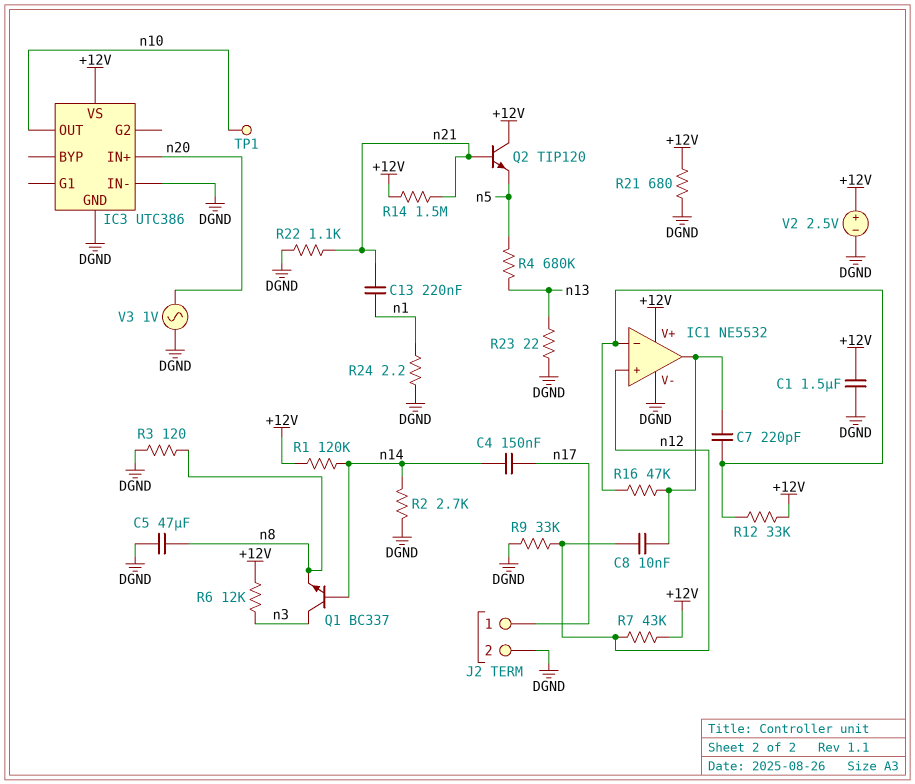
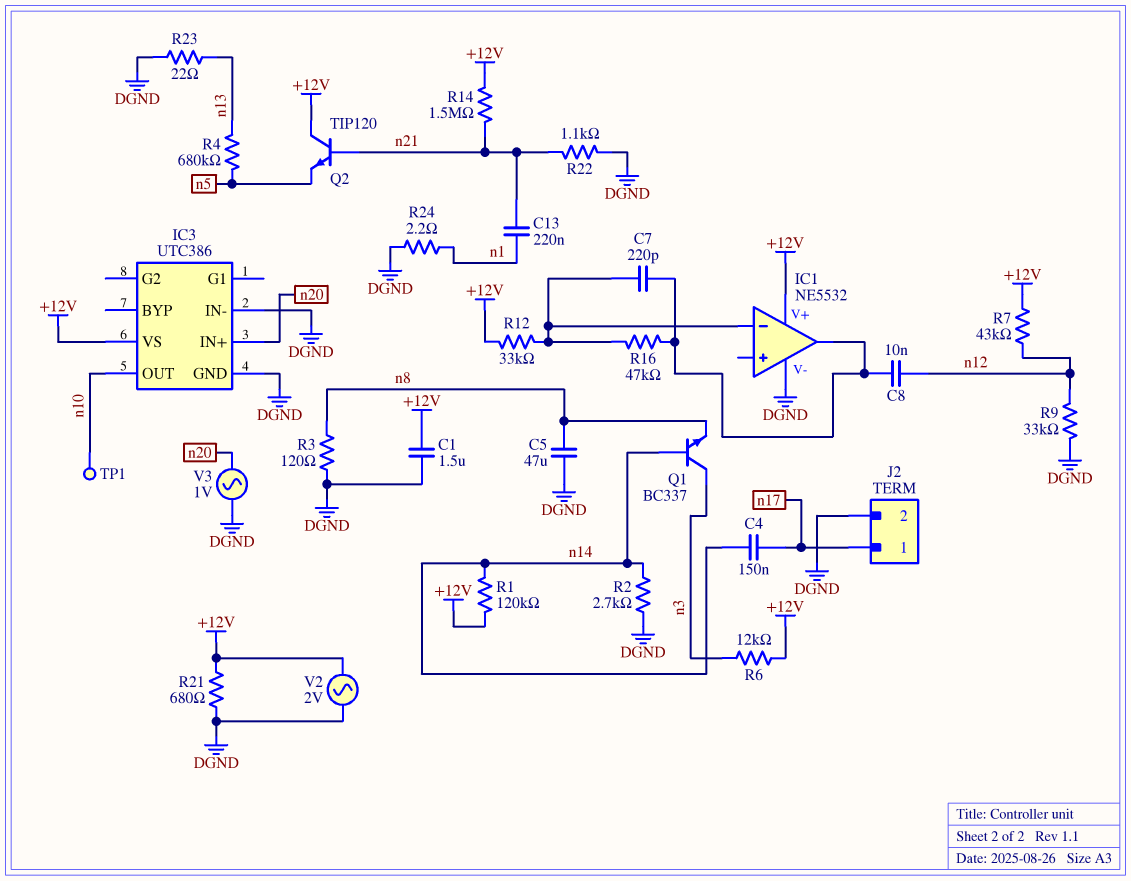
IC1 pin in+: n12 -> none
V2: 2.5V (plus +12V, minus DGND) -> AC 2V (+12V, DGND)

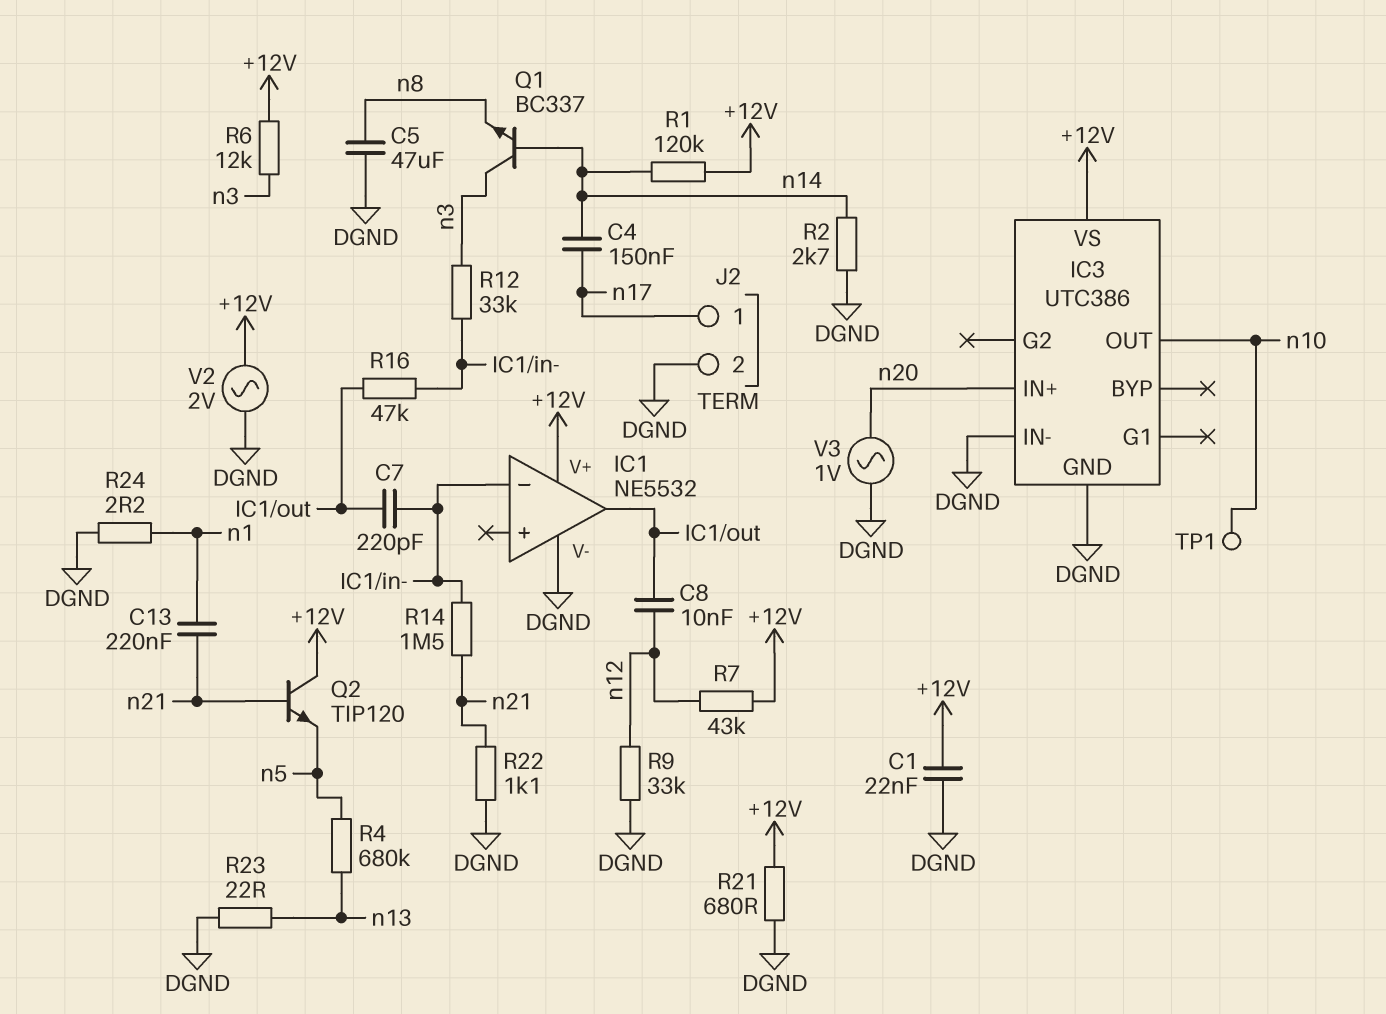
C1: 1.5uF (+12V, DGND) -> 22nF (+12V, DGND)
R3: 120 (DGND, n8) -> none
R12: 33k (+12V, IC1/in-) -> 33k (IC1/in-, n3)
R14: 1.5M (+12V, n21) -> 1.5M (IC1/in-, n21)

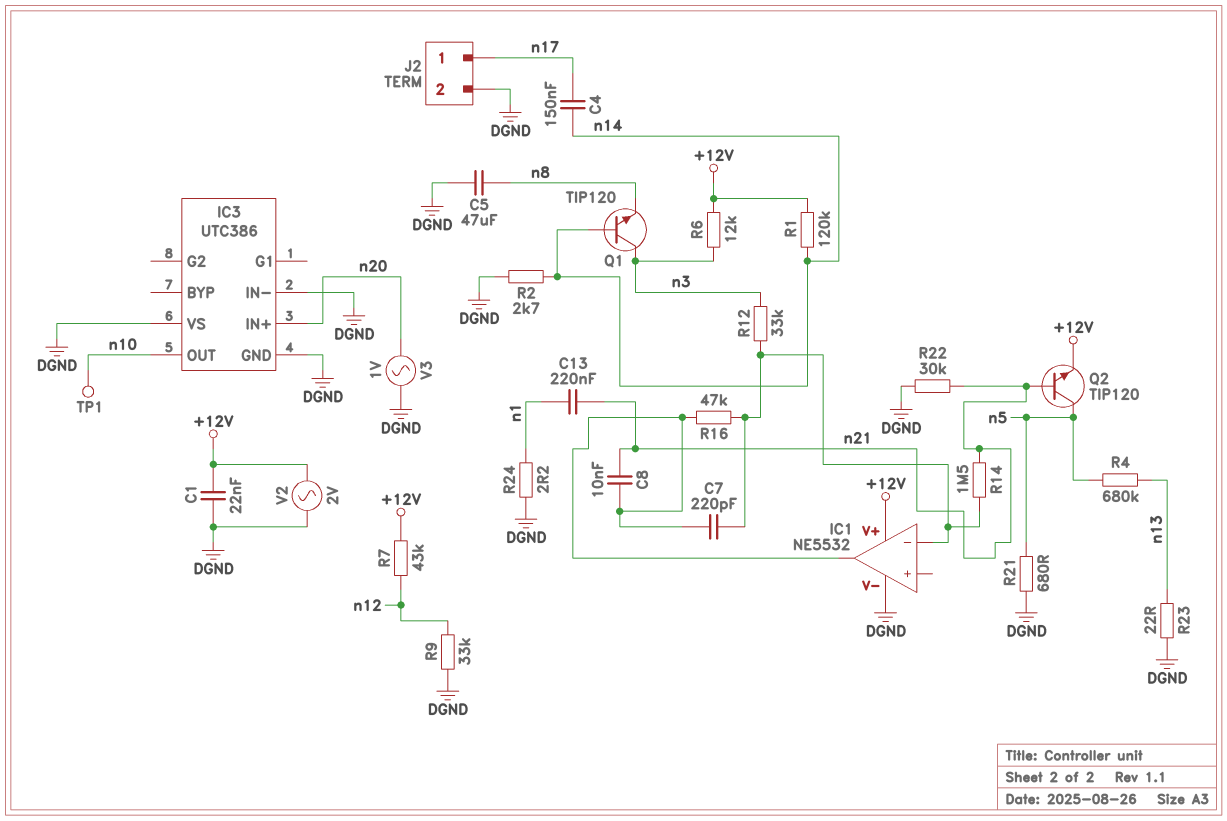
C8: 10nF (IC1/out, n12) -> 10nF (IC1/out, n21)
IC3 pin VS: +12V -> DGND
Q1: NPN BC337 (B n14, C n3, E n8) -> NPN TIP120 (B n14, C n3, E n8)
Q2: NPN TIP120 (B n21, C +12V, E n5) -> NPN TIP120 (B n21, C n5, E +12V)
R21: 680 (+12V, DGND) -> 680 (DGND, n5)
R22: 1.1k (DGND, n21) -> 30k (DGND, n21)

